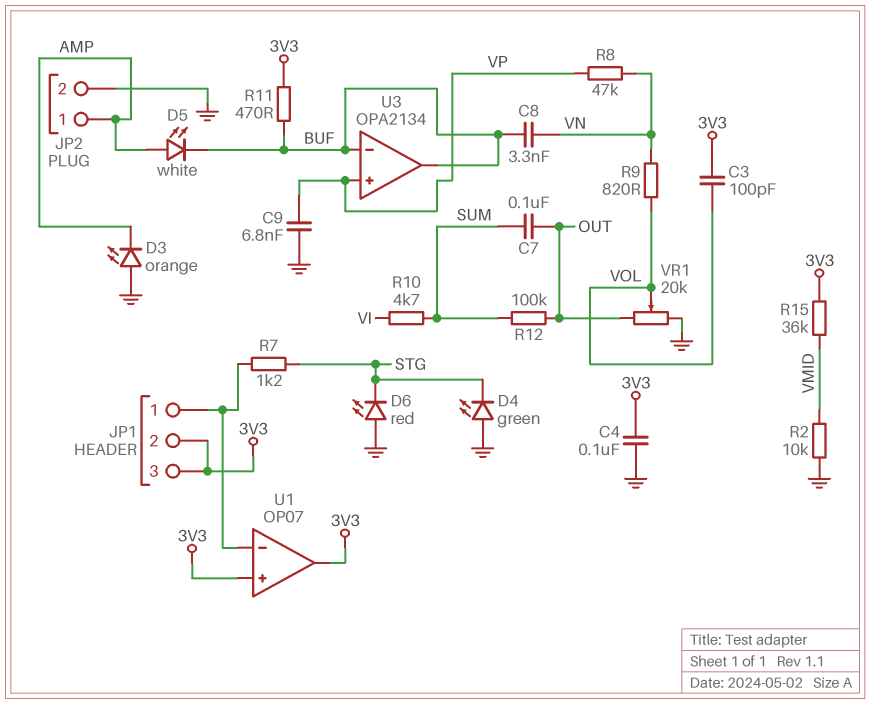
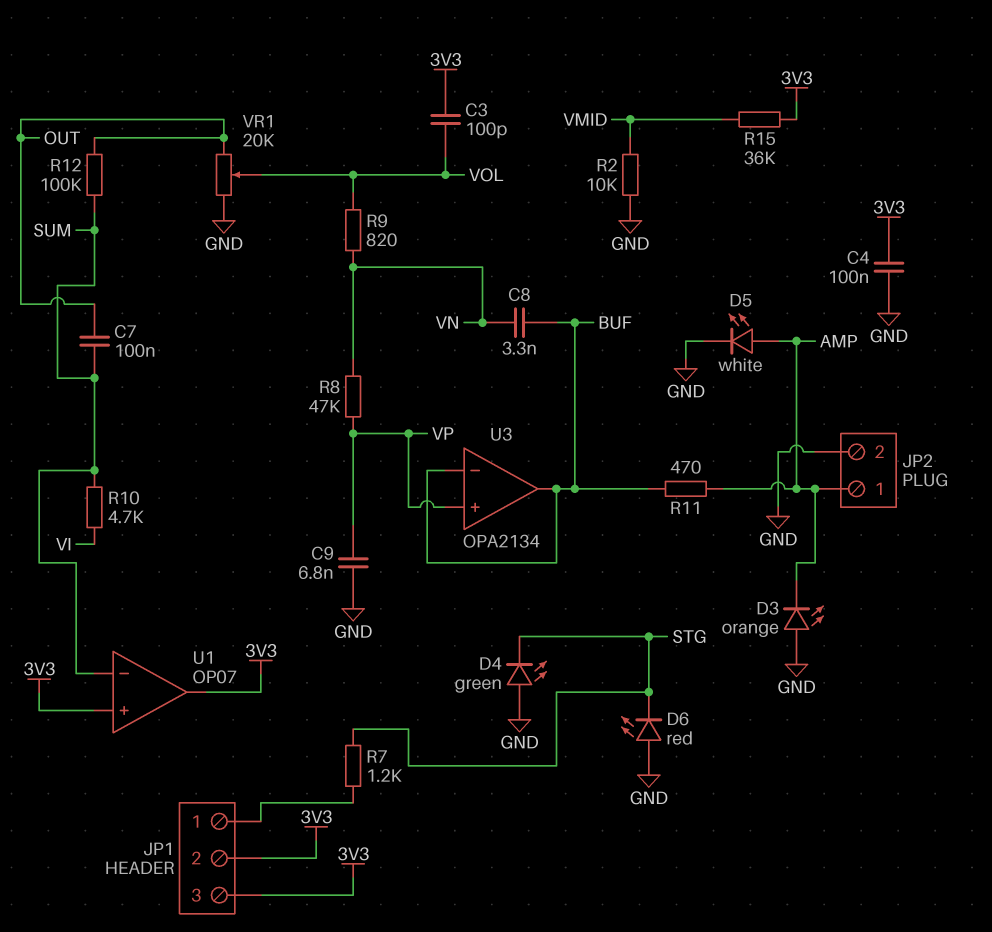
D5: LED white (A AMP, K BUF) -> LED white (A AMP, K GND)
R11: 470 (3V3, BUF) -> 470 (AMP, BUF)
U1 pin in-: JP1/1 -> SUM

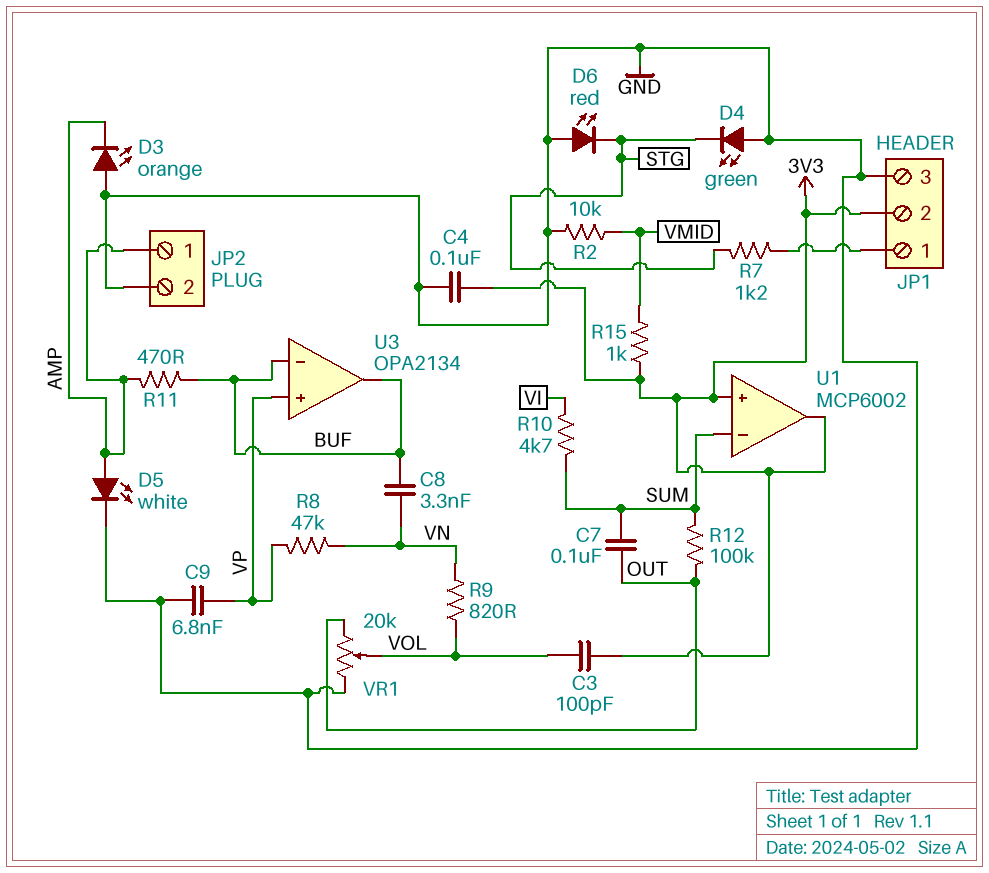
JP1 pin 3: 3V3 -> GND
R15: 36k (3V3, VMID) -> 1k (3V3, VMID)
U1: OP07 -> MCP6002

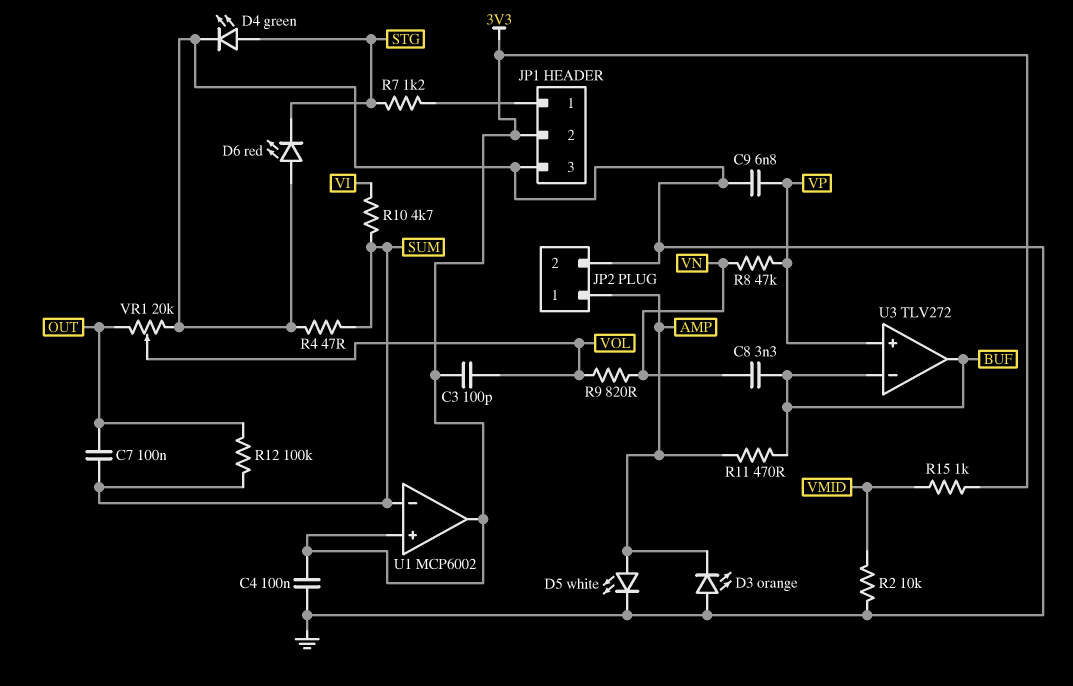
D4: LED green (A GND, K STG) -> LED green (A STG, K GND)
R4: none -> 47 (GND, SUM)
U3: OPA2134 -> TLV272

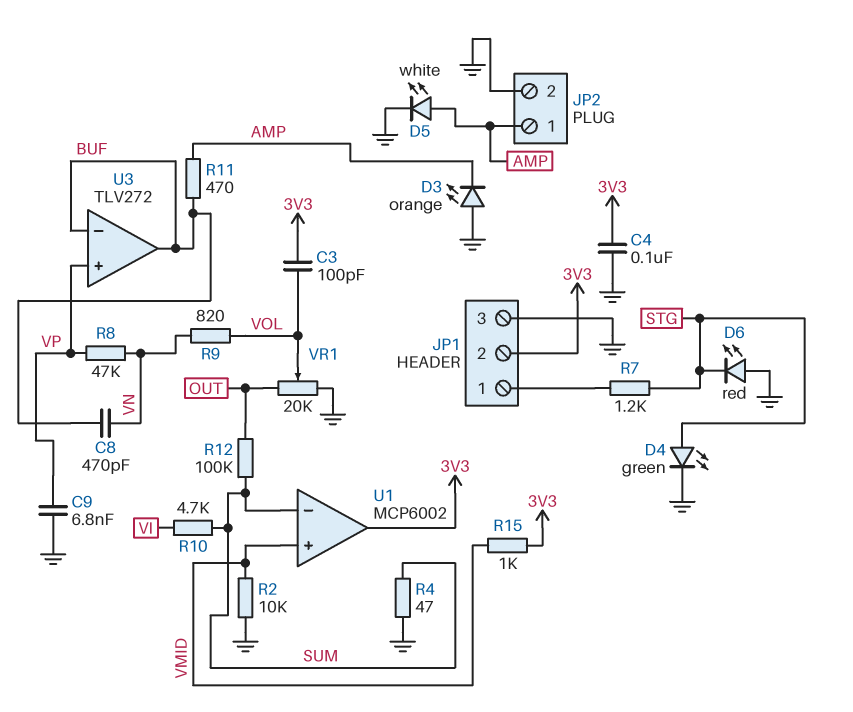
C7: 100nF (OUT, SUM) -> none
C8: 3.3nF (BUF, VN) -> 470pF (BUF, VN)
U1 pin in+: 3V3 -> VMID

